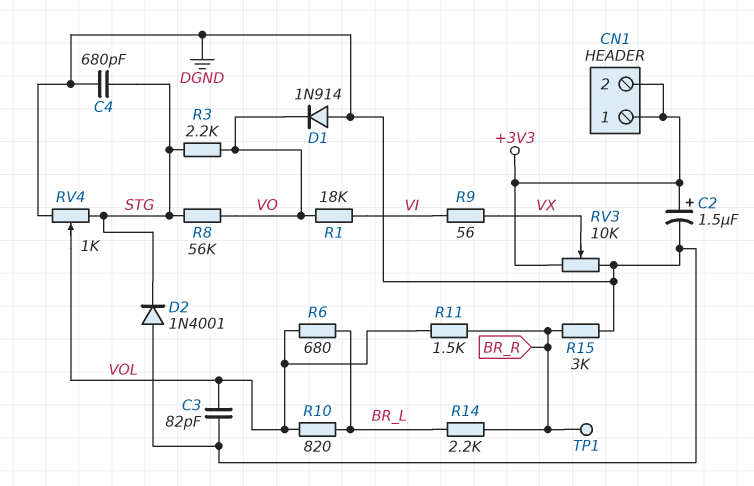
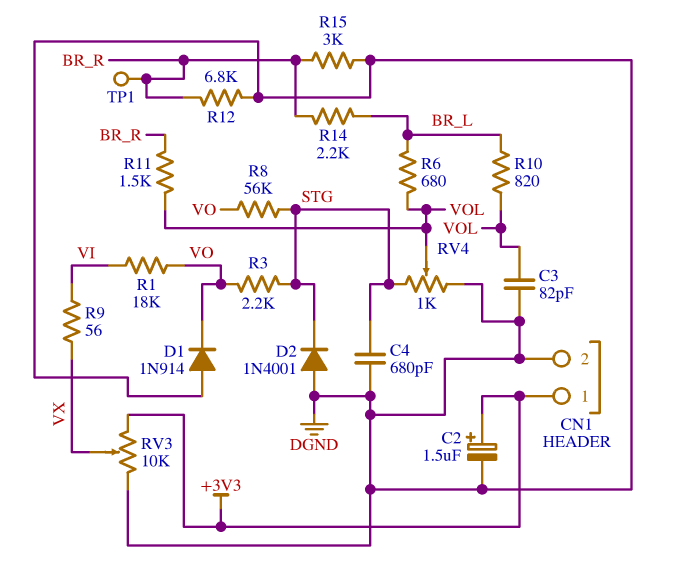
CN1 pin 2: +3V3 -> DGND
R12: none -> 6.8k (BR_R, DGND)

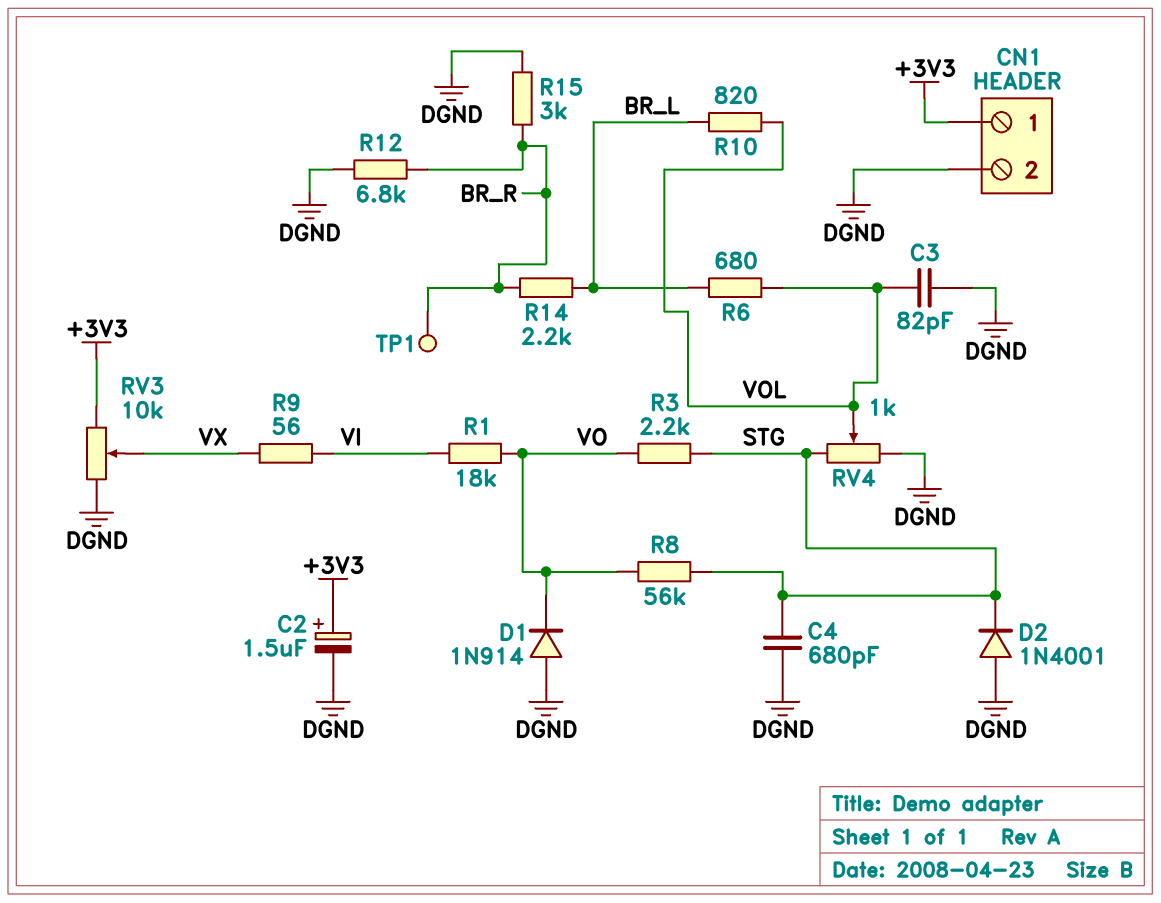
R11: 1.5k (BR_R, VOL) -> none

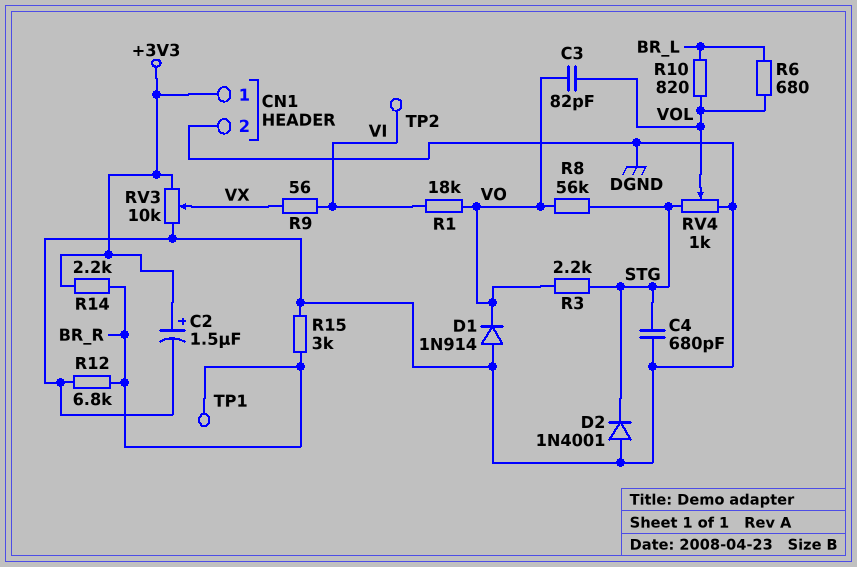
C3: 82pF (DGND, VOL) -> 82pF (VO, VOL)
R14: 2.2k (BR_L, BR_R) -> 2.2k (+3V3, BR_R)
TP2: none -> test point (VI)

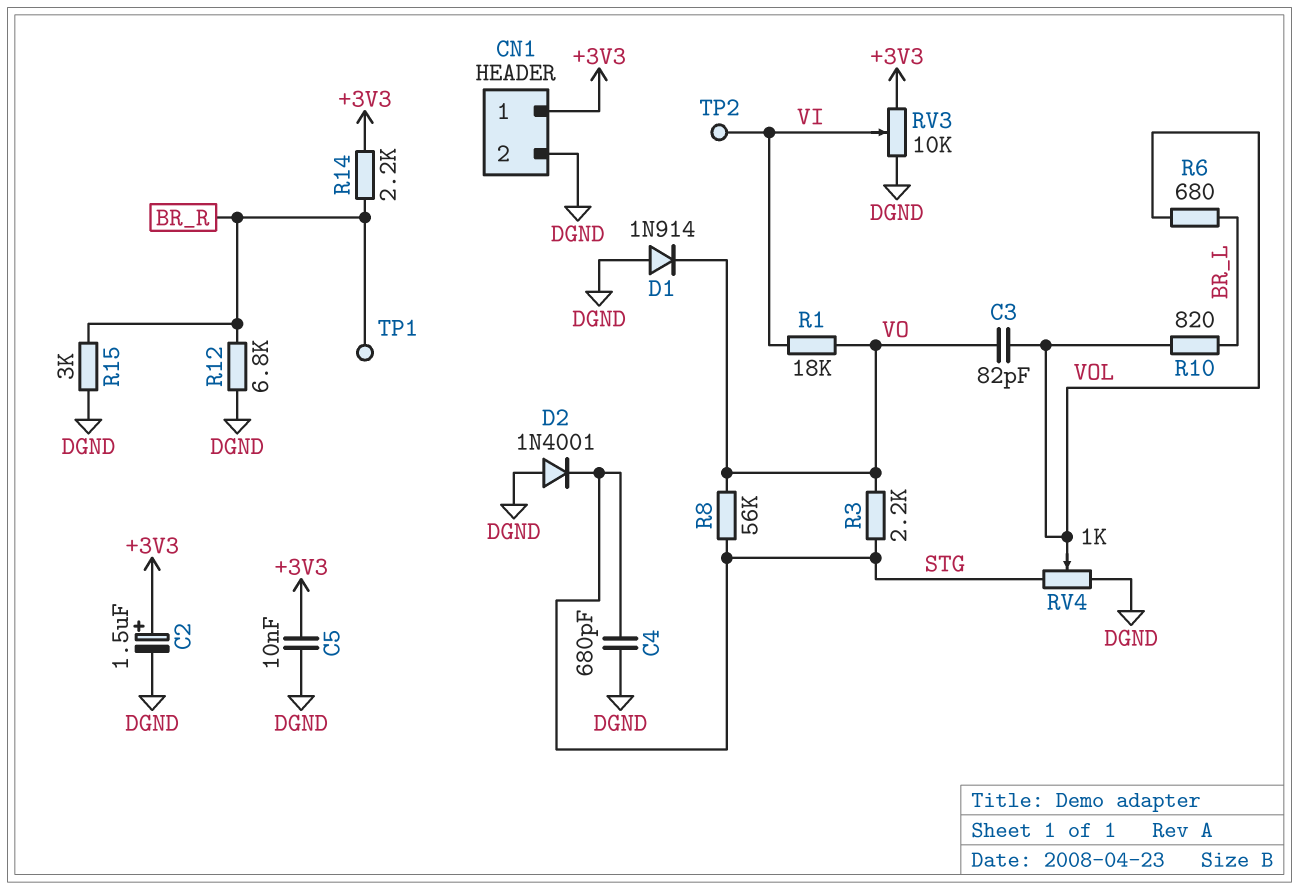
C5: none -> 10nF (+3V3, DGND)
R9: 56 (VI, VX) -> none
RV3: 10k (+3V3, DGND, wiper VX) -> 10k (+3V3, DGND, wiper VI)

